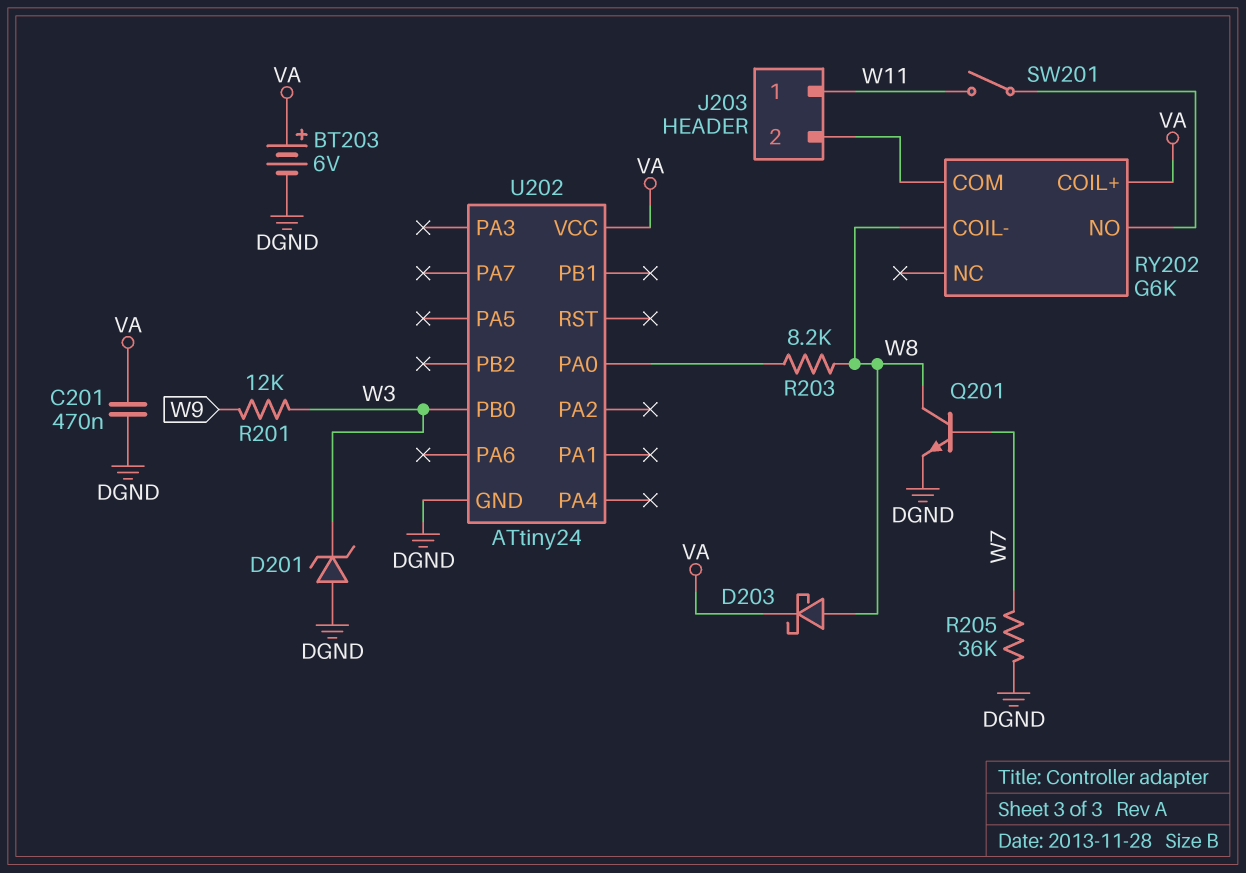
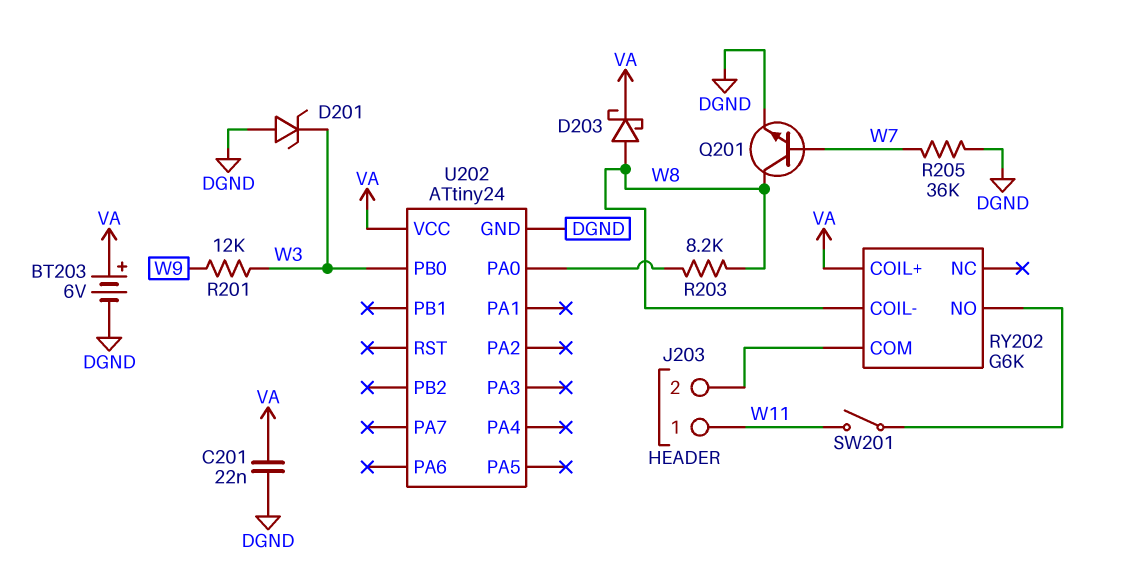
C201: 470nF (DGND, VA) -> 22nF (DGND, VA)

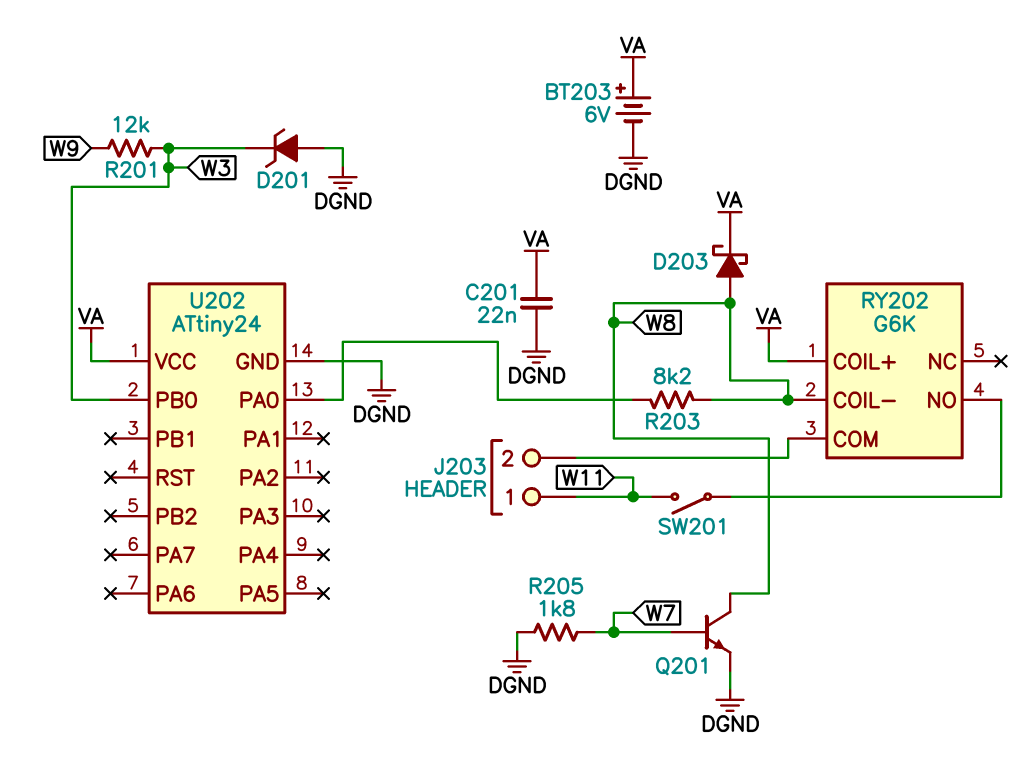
R205: 36k (DGND, W7) -> 1.8k (DGND, W7)

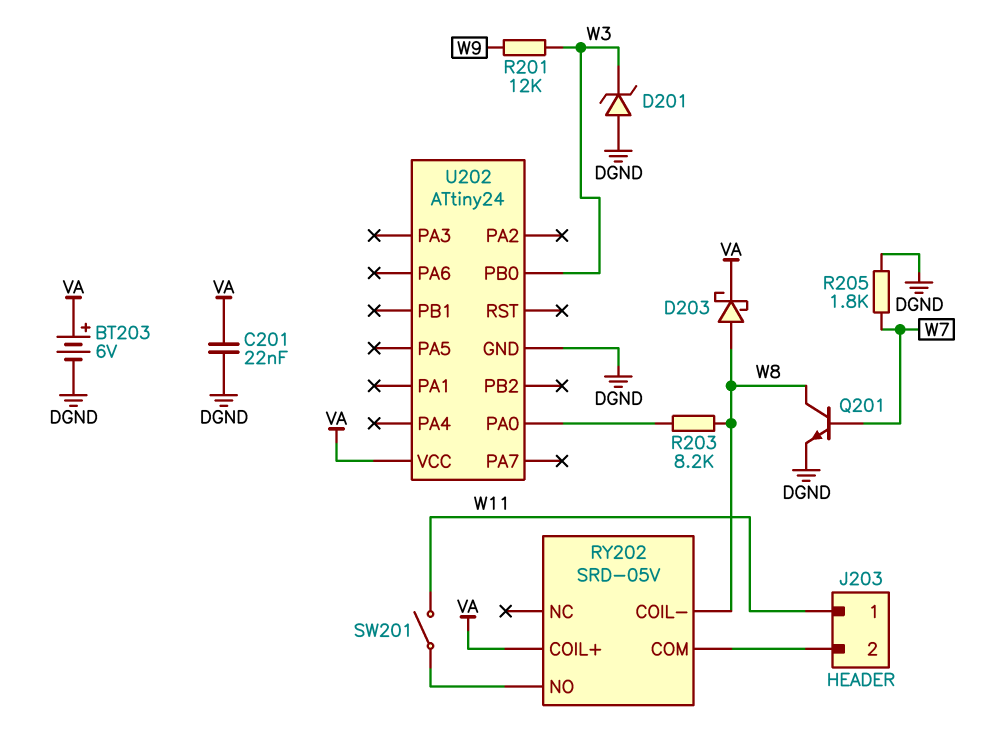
RY202: G6K -> SRD-05V

